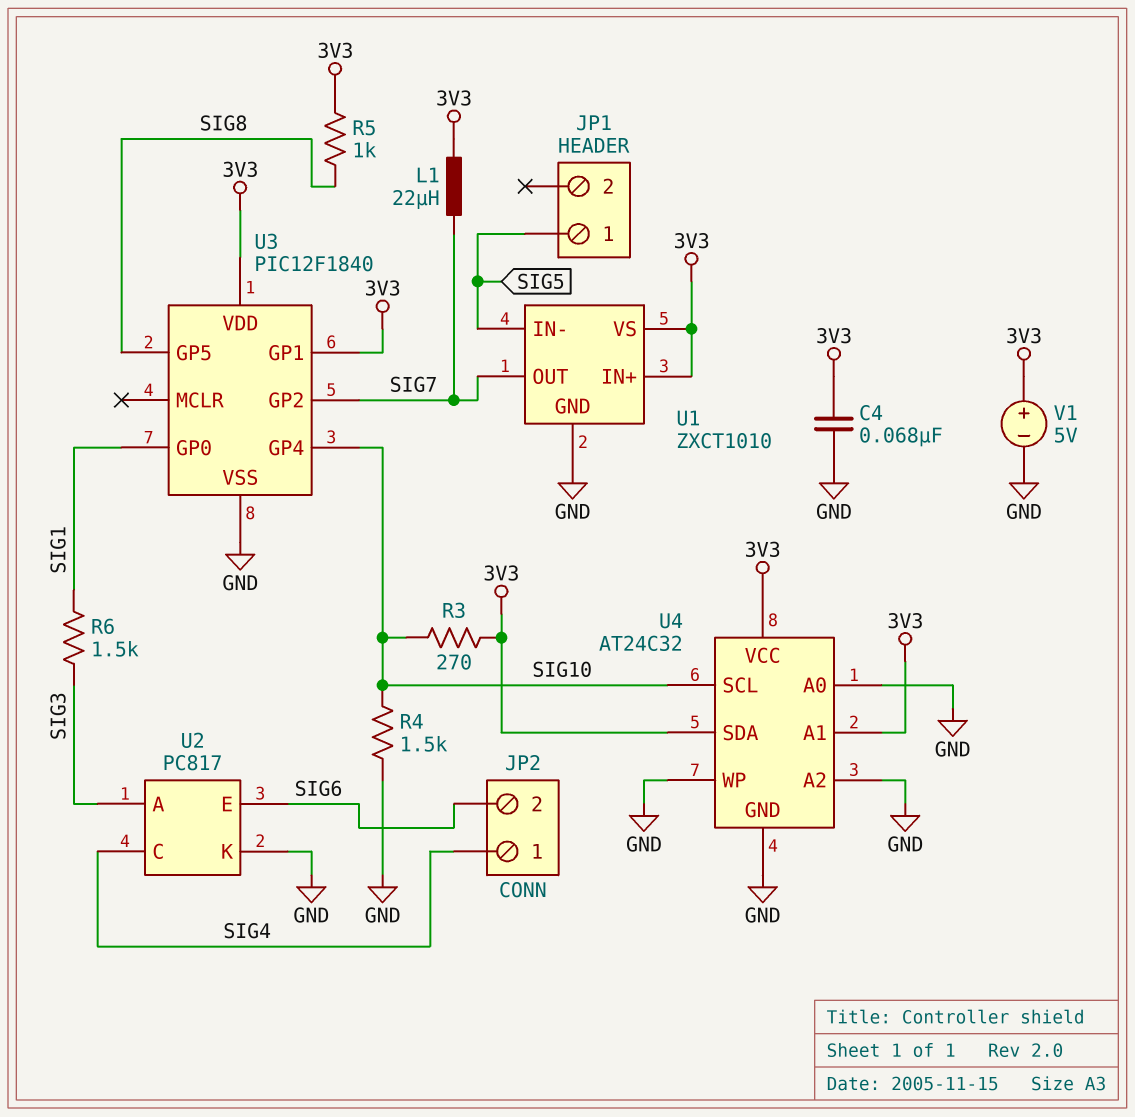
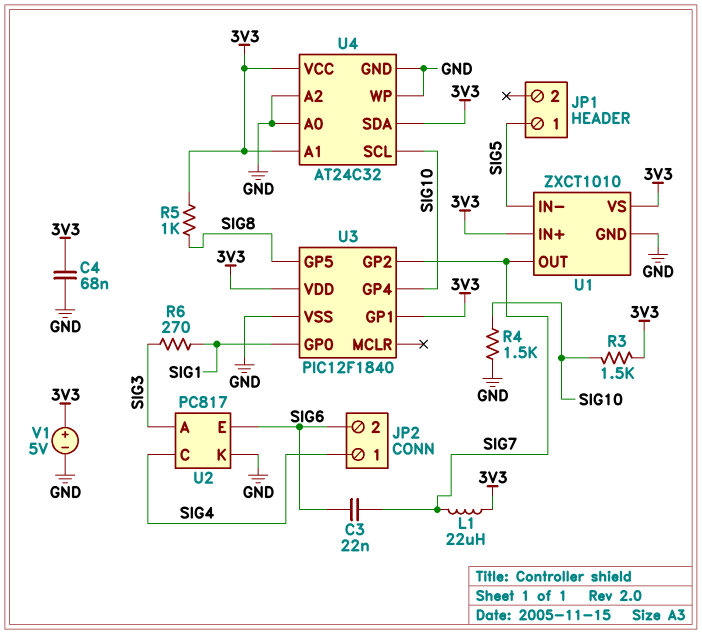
C3: none -> 22nF (SIG6, SIG7)
R3: 270 (3V3, SIG10) -> 1.5k (3V3, SIG10)
R6: 1.5k (SIG1, SIG3) -> 270 (SIG1, SIG3)

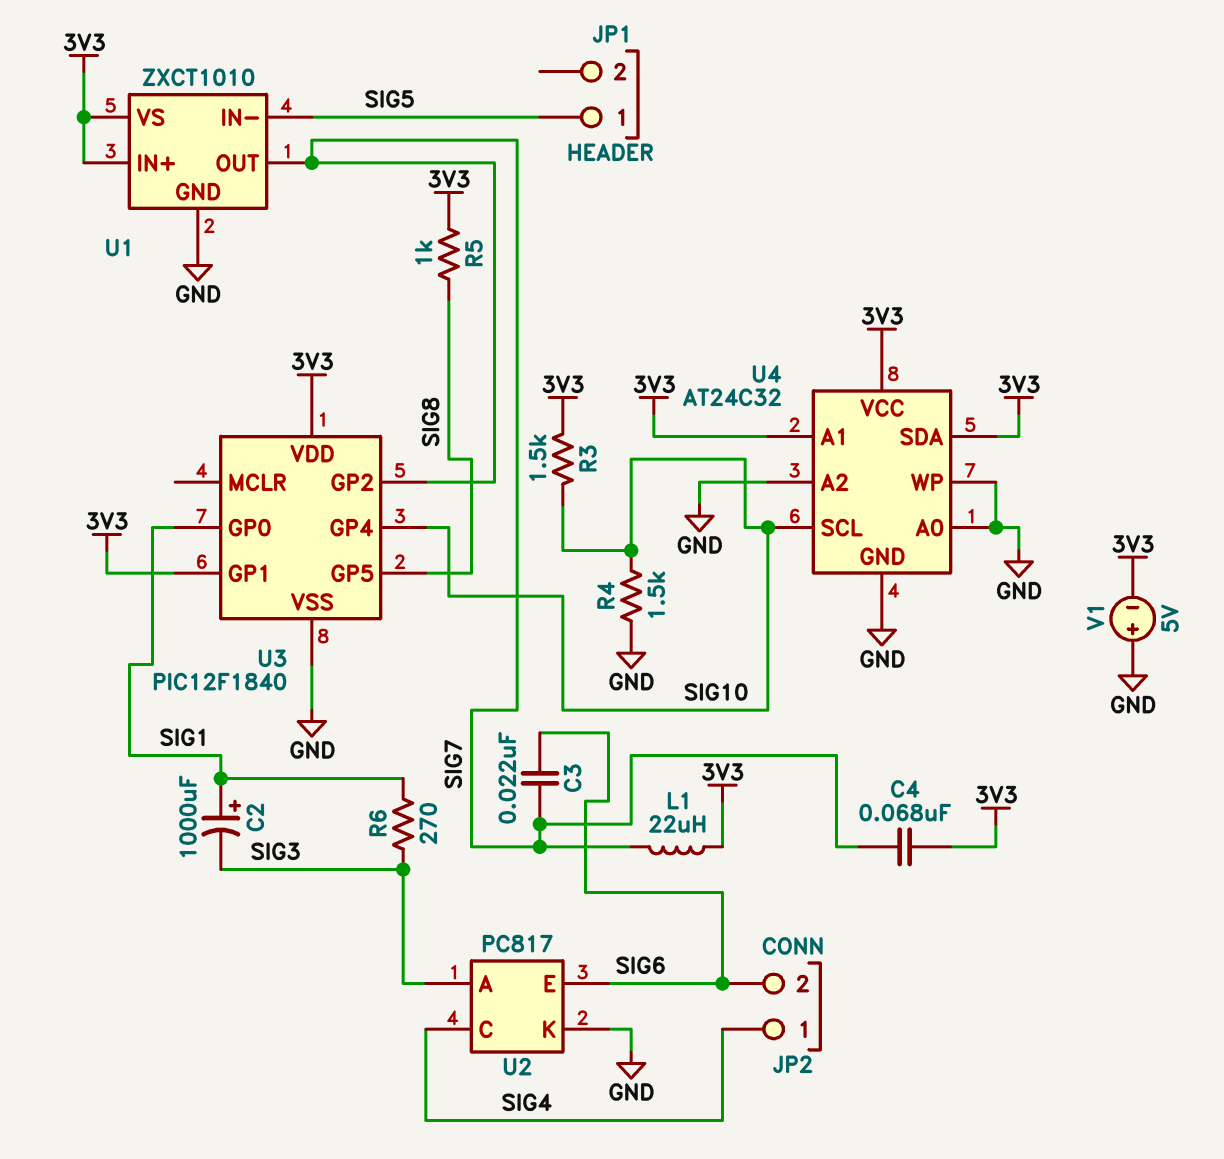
C2: none -> 1000uF (plus SIG1, minus SIG3)
C4: 68nF (3V3, GND) -> 68nF (3V3, SIG7)
V1: 5V (plus 3V3, minus GND) -> 5V (plus GND, minus 3V3)

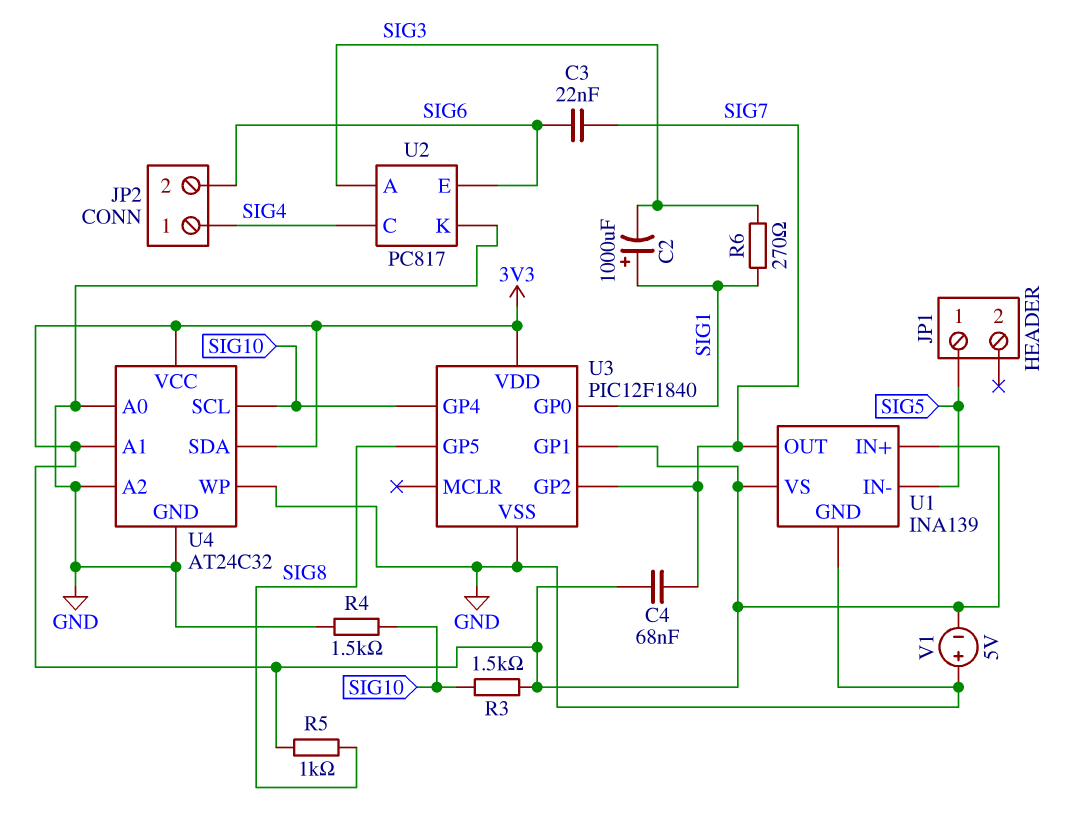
L1: 22uH (3V3, SIG7) -> none
U1: ZXCT1010 -> INA139

